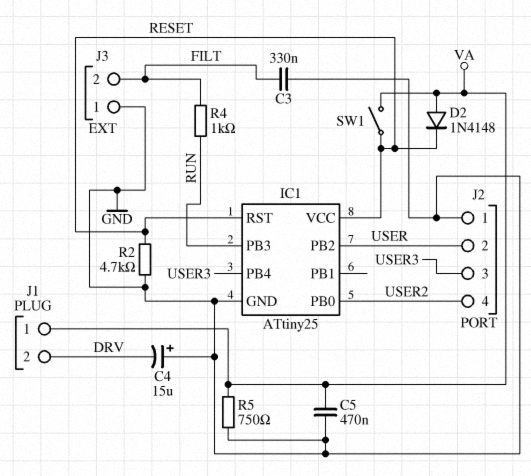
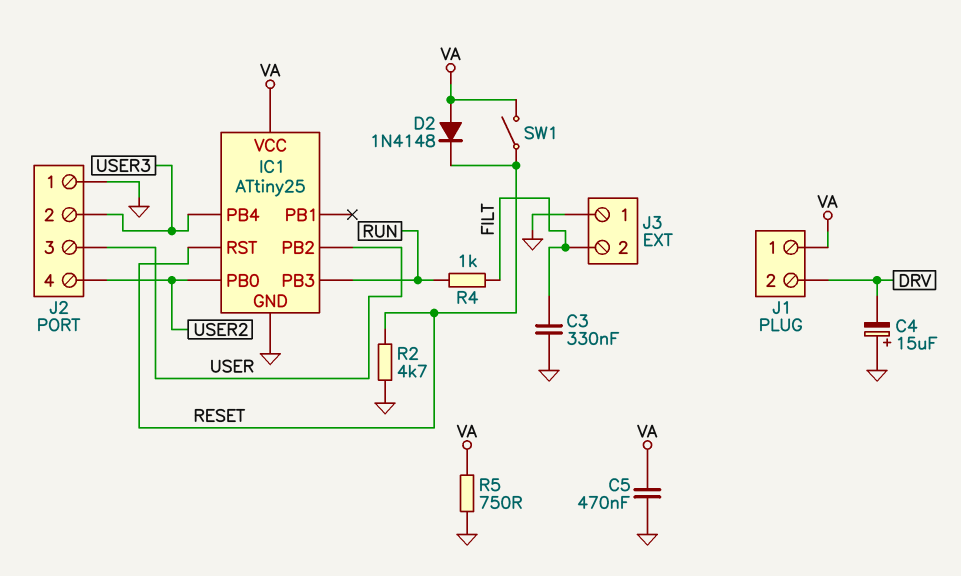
IC1 pin VCC: RESET -> VA
J2 pin 2: USER -> USER3
J2 pin 3: USER3 -> USER

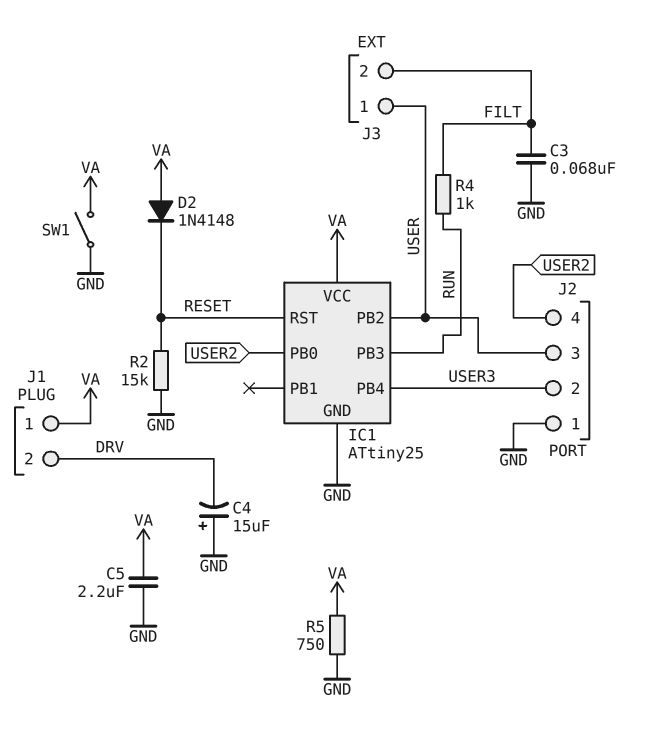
C3: 330nF (FILT, GND) -> 68nF (FILT, GND)
C5: 470nF (GND, VA) -> 2.2uF (GND, VA)
J3 pin 1: GND -> USER
R2: 4.7k (GND, RESET) -> 15k (GND, RESET)
SW1: switch (RESET, VA) -> switch (GND, VA)

